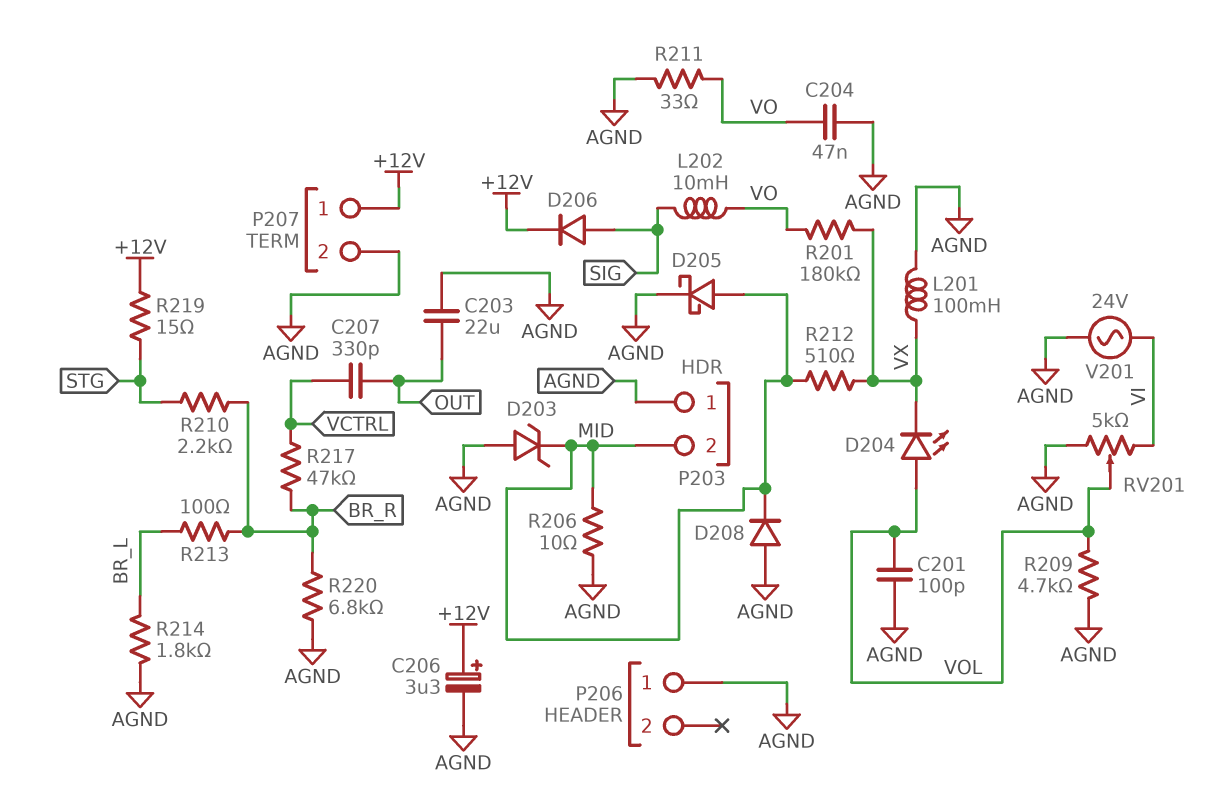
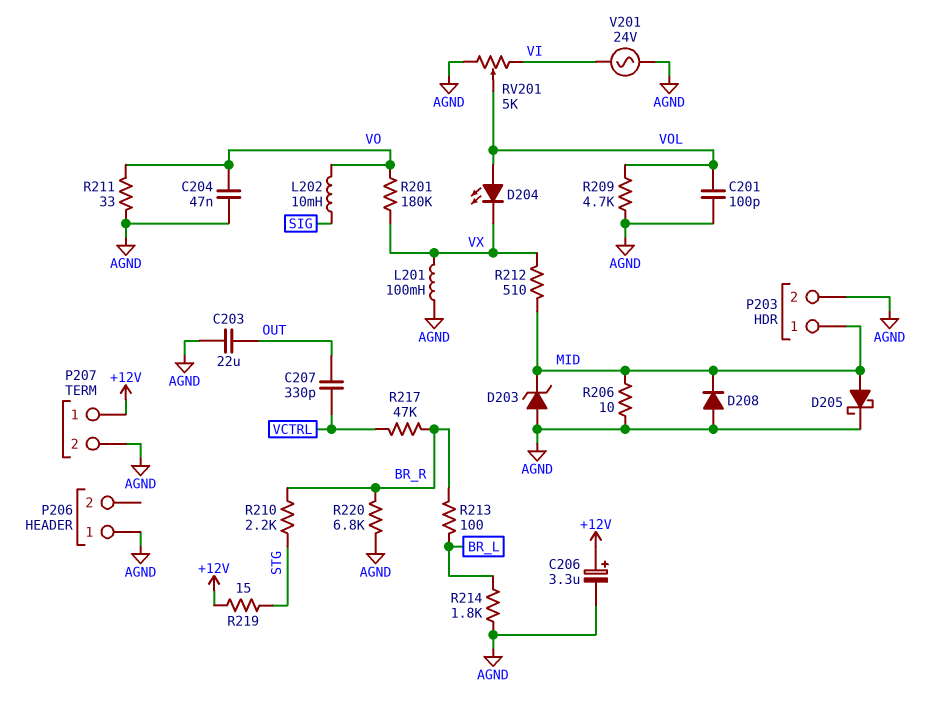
D206: diode (A SIG, K +12V) -> none
P203 pin 1: AGND -> MID
P203 pin 2: MID -> AGND

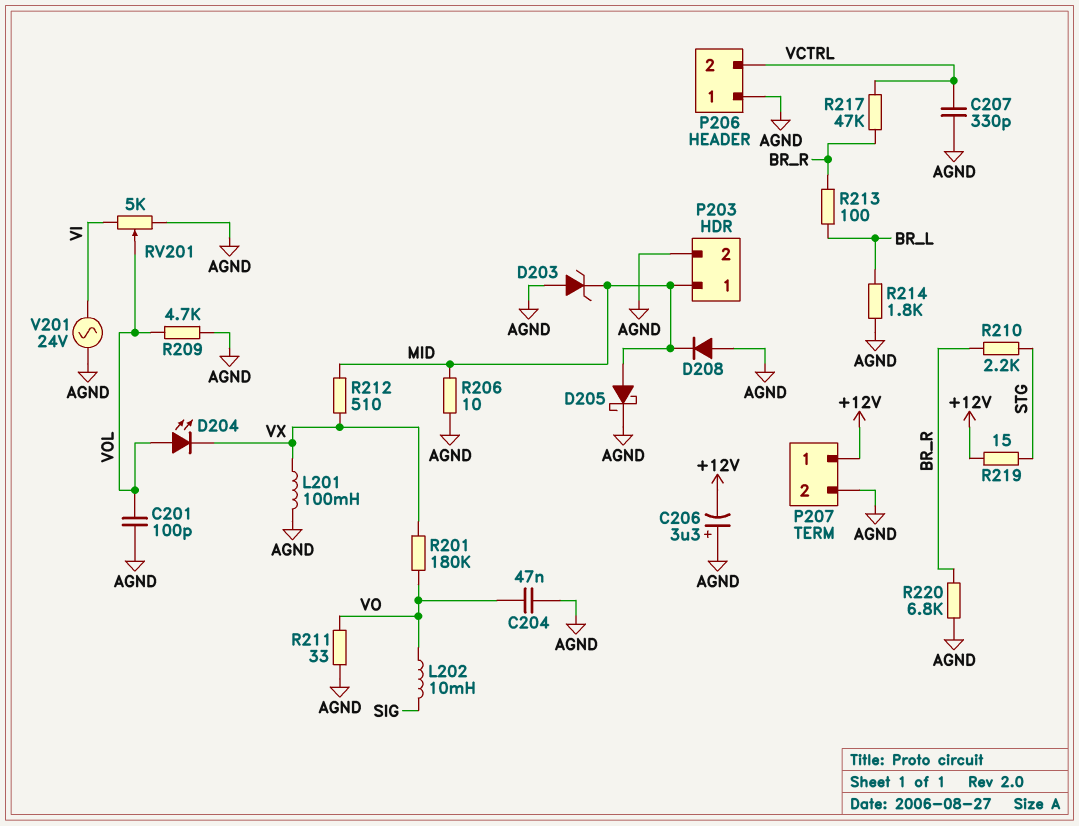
C203: 22uF (AGND, OUT) -> none
C206: 3.3uF (plus +12V, minus AGND) -> 3.3uF (plus AGND, minus +12V)
C207: 330pF (OUT, VCTRL) -> 330pF (AGND, VCTRL)
P206 pin 2: none -> VCTRL

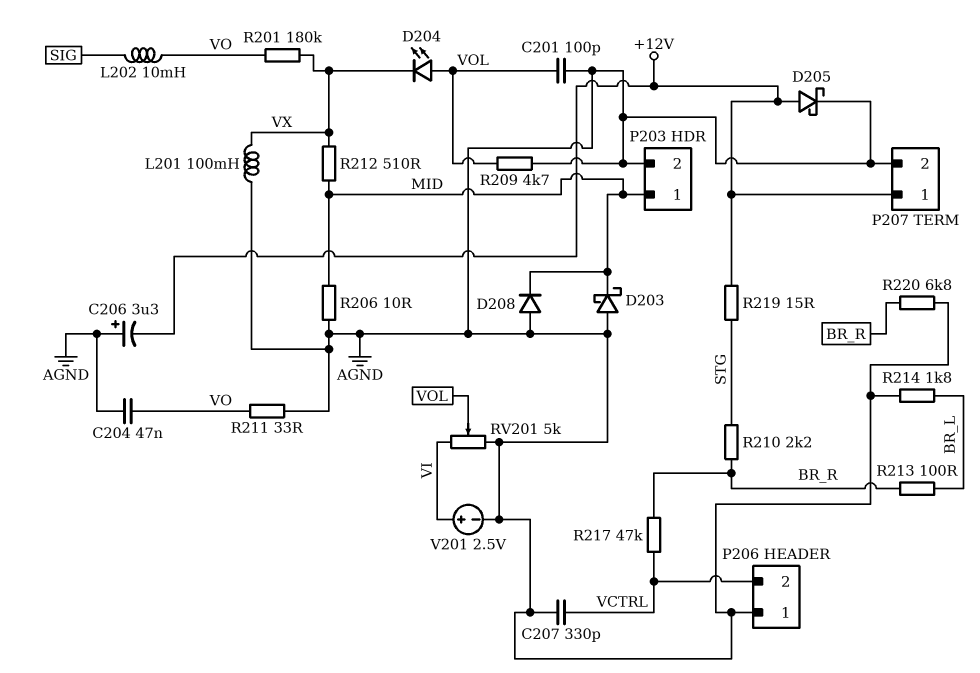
D203: zener (A AGND, K MID) -> schottky (A AGND, K MID)
D205: schottky (A MID, K AGND) -> schottky (A +12V, K AGND)
V201: AC 24V (AGND, VI) -> 2.5V (plus VI, minus AGND)

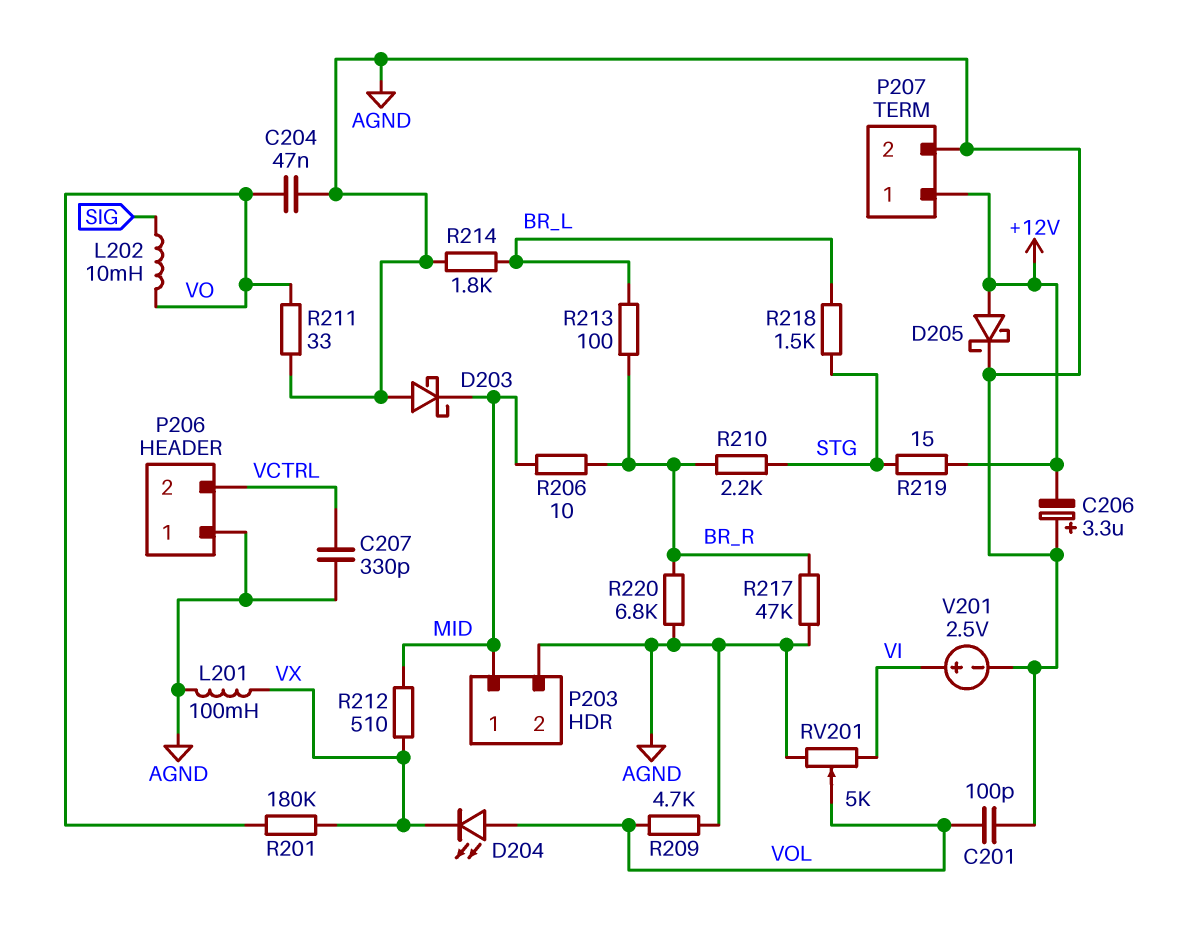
D208: diode (A AGND, K MID) -> none
R206: 10 (AGND, MID) -> 10 (BR_R, MID)
R217: 47k (BR_R, VCTRL) -> 47k (AGND, BR_R)
R218: none -> 1.5k (BR_L, STG)

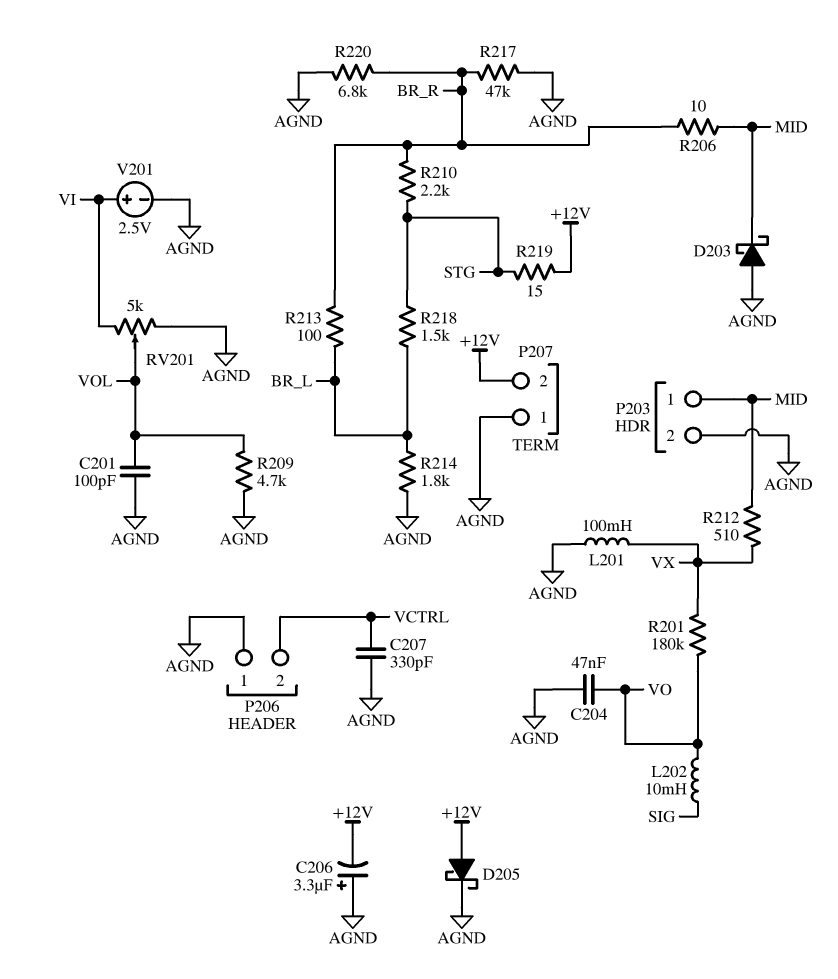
D204: LED (A VOL, K VX) -> none
P207 pin 1: +12V -> AGND
P207 pin 2: AGND -> +12V
R211: 33 (AGND, VO) -> none

